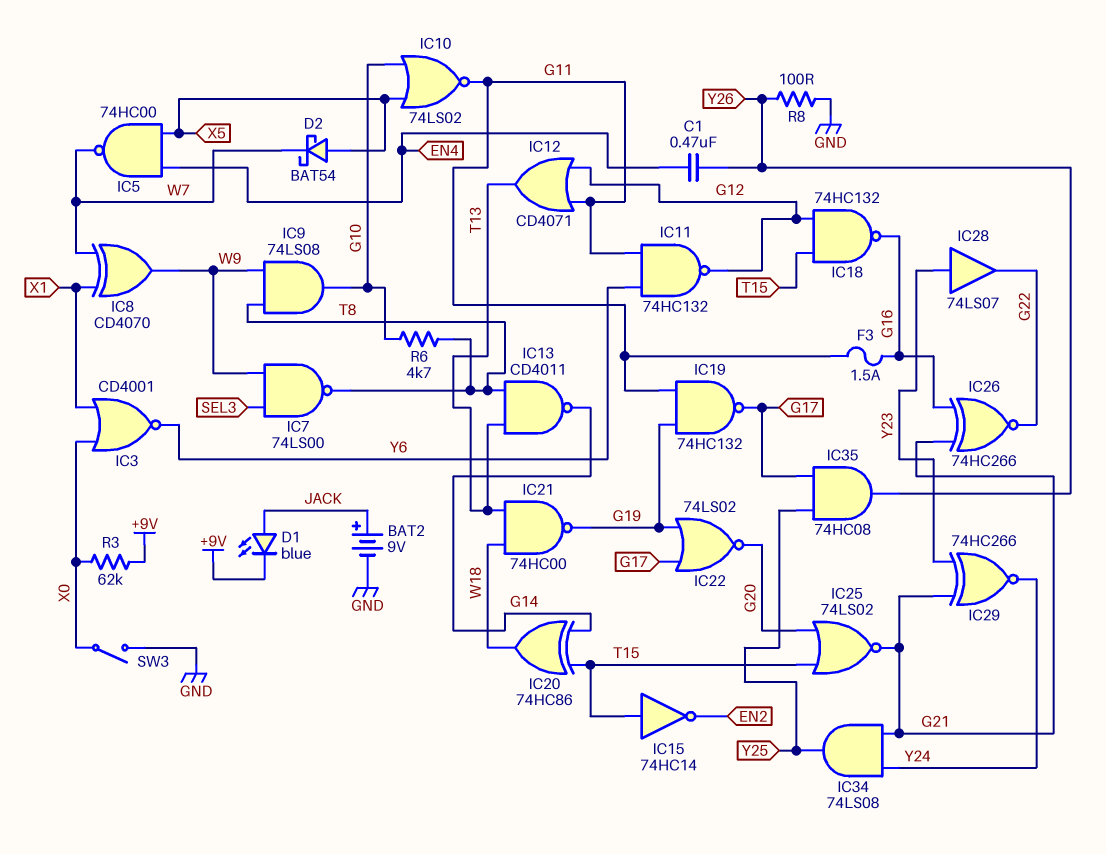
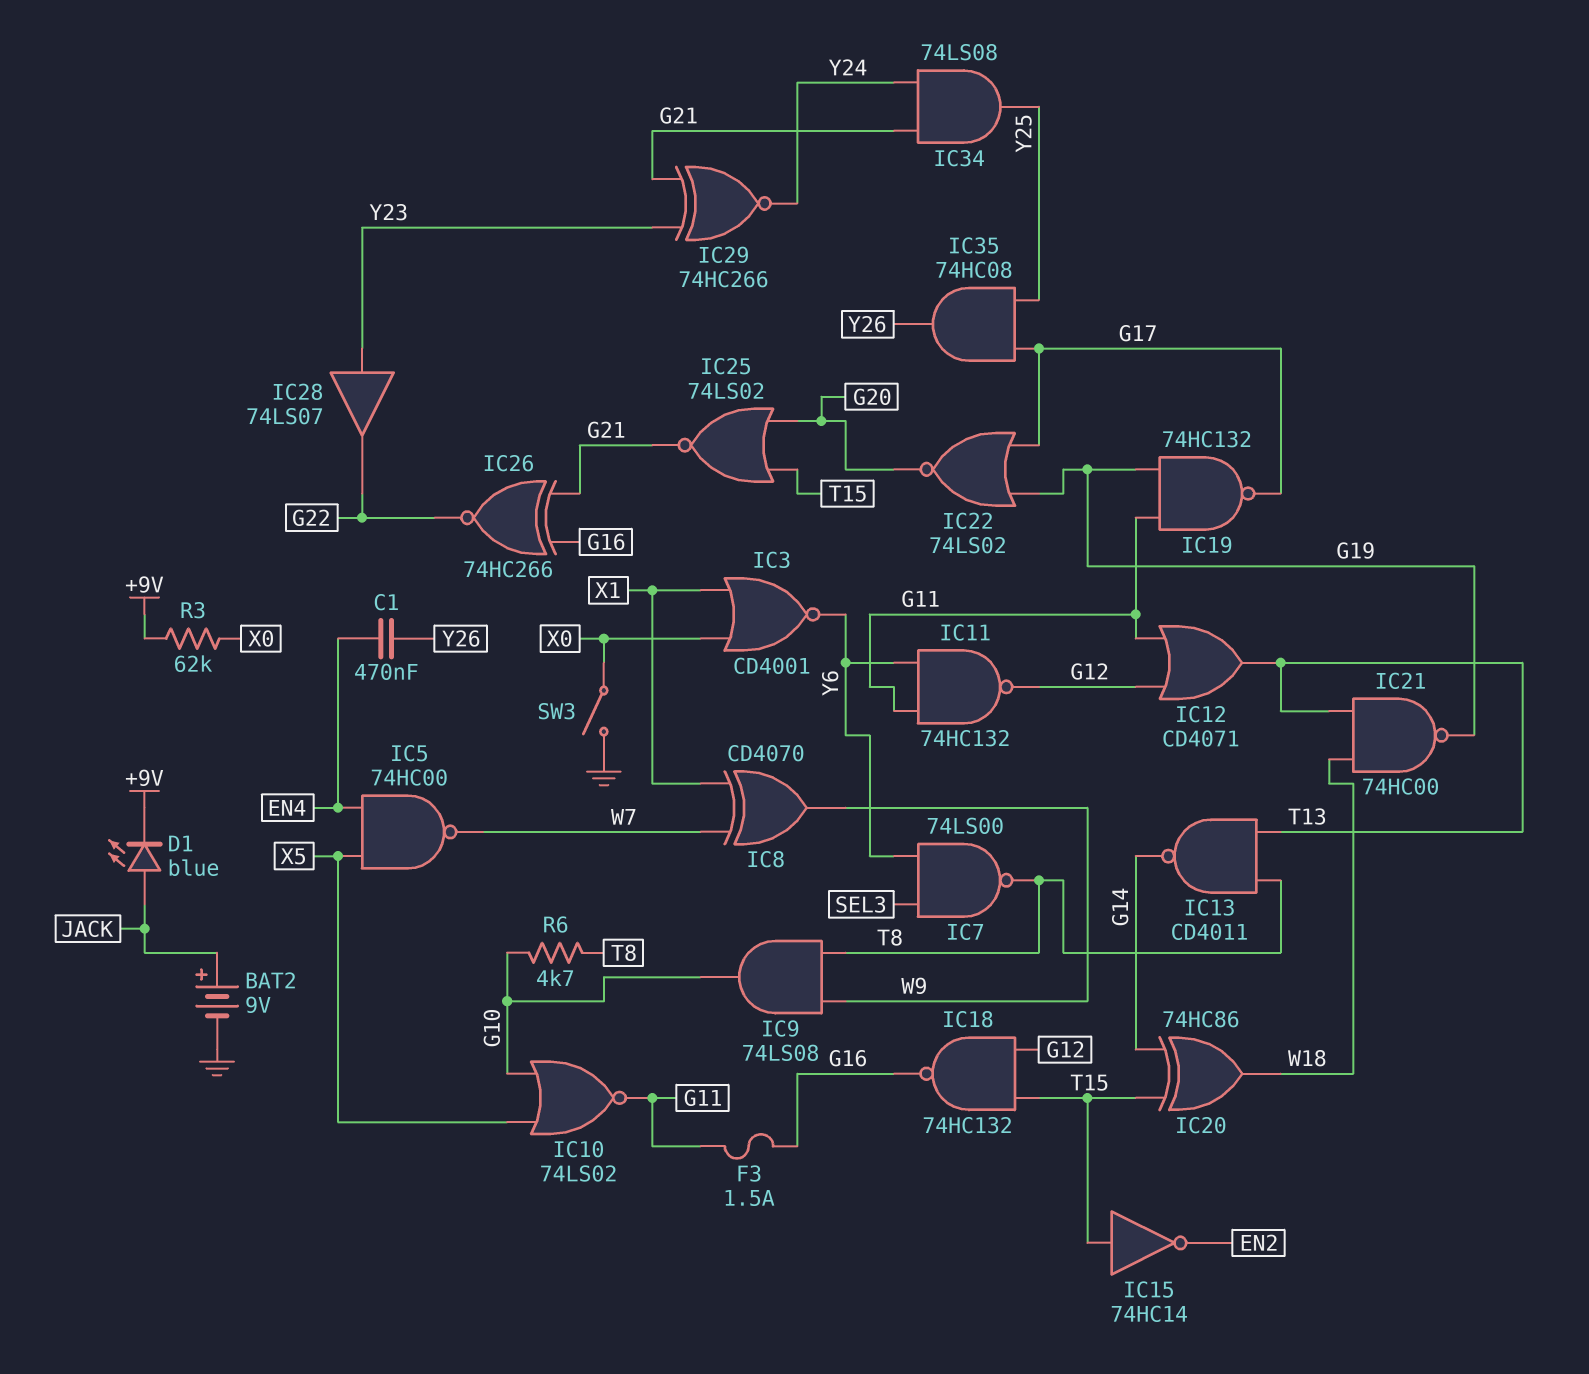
D2: schottky BAT54 (A X5, K W7) -> none
IC7: NAND 74LS00 (in SEL3, in W9, out T8) -> NAND 74LS00 (in SEL3, in Y6, out T8)
R8: 100 (GND, Y26) -> none

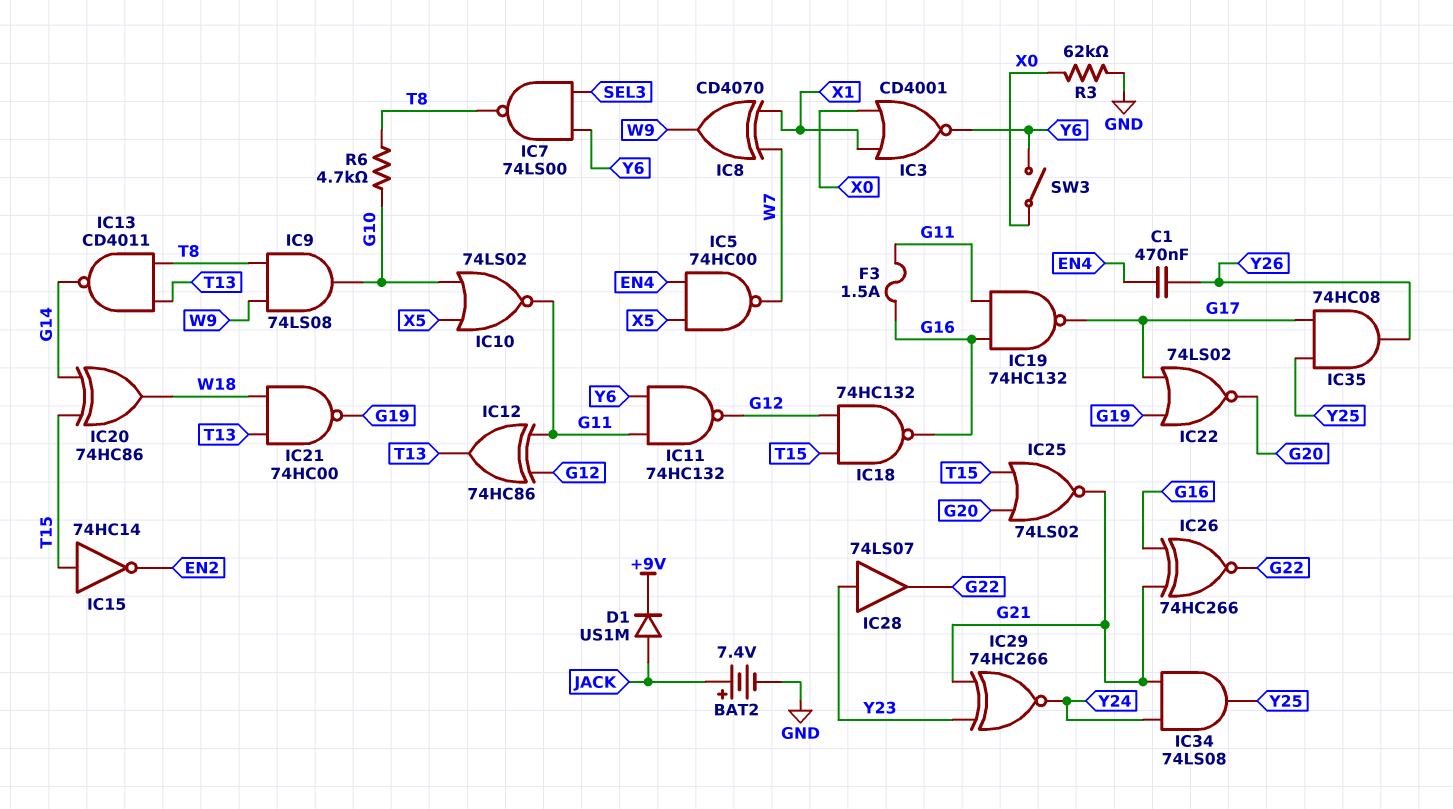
BAT2: 9V (plus JACK, minus GND) -> 7.4V (plus JACK, minus GND)
D1: LED blue (A JACK, K +9V) -> diode US1M (A JACK, K +9V)
IC12: OR CD4071 (in G11, in G12, out T13) -> XOR 74HC86 (in G11, in G12, out T13)
IC19: NAND 74HC132 (in G11, in G19, out G17) -> NAND 74HC132 (in G11, in G16, out G17)
R3: 62k (+9V, X0) -> 62k (GND, X0)
SW3: switch (GND, X0) -> switch (X0, Y6)

